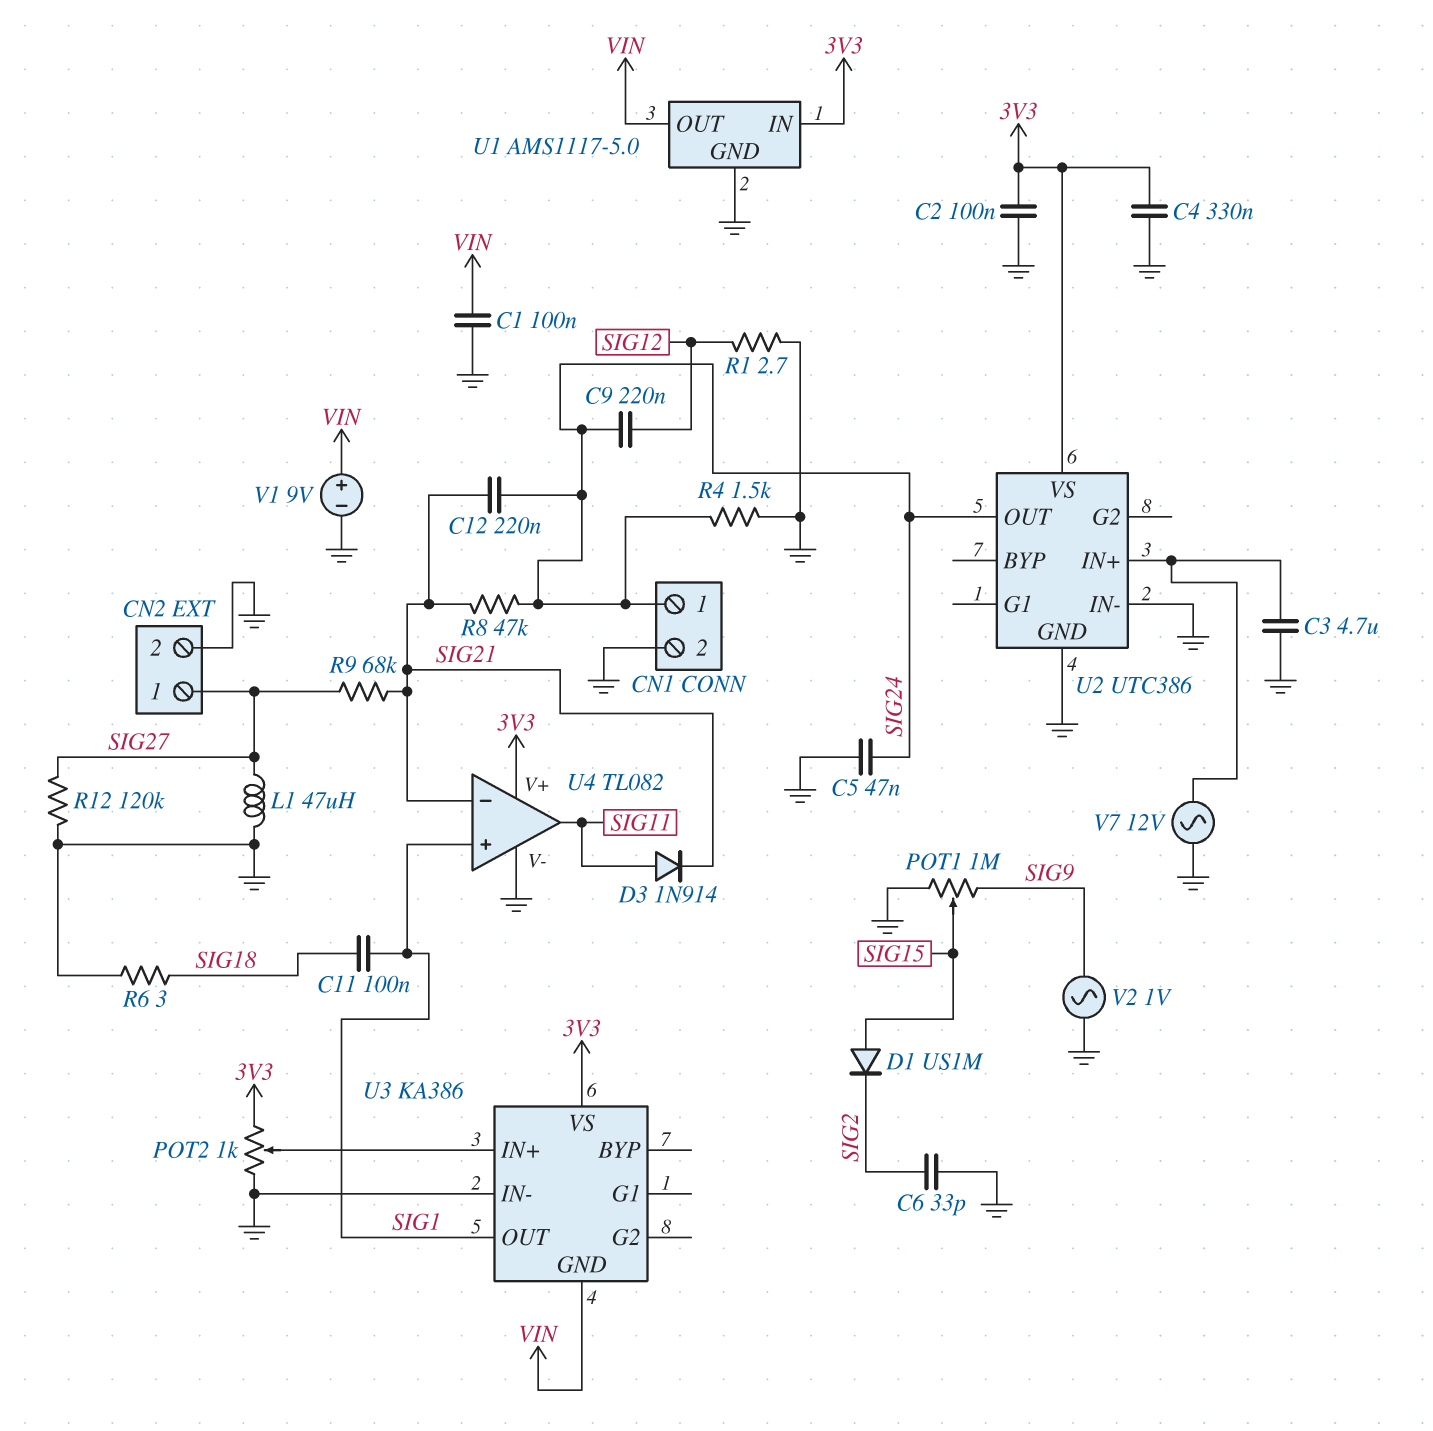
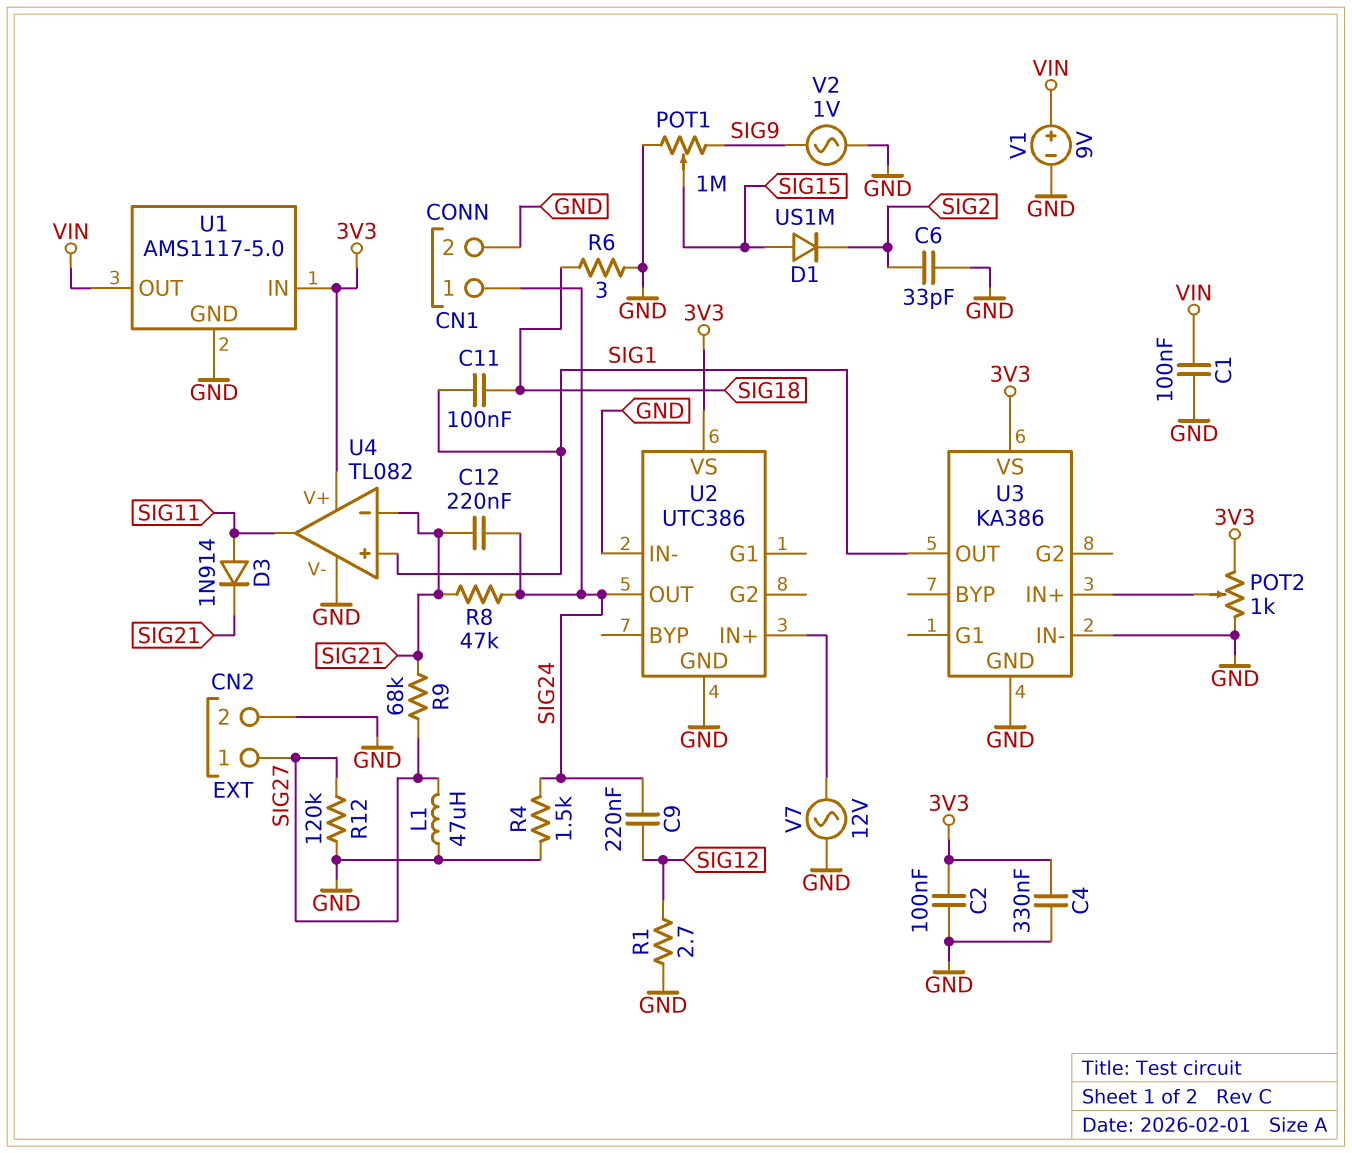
C3: 4.7uF (GND, U2/IN+) -> none
C5: 47nF (GND, SIG24) -> none
U3 pin GND: VIN -> GND

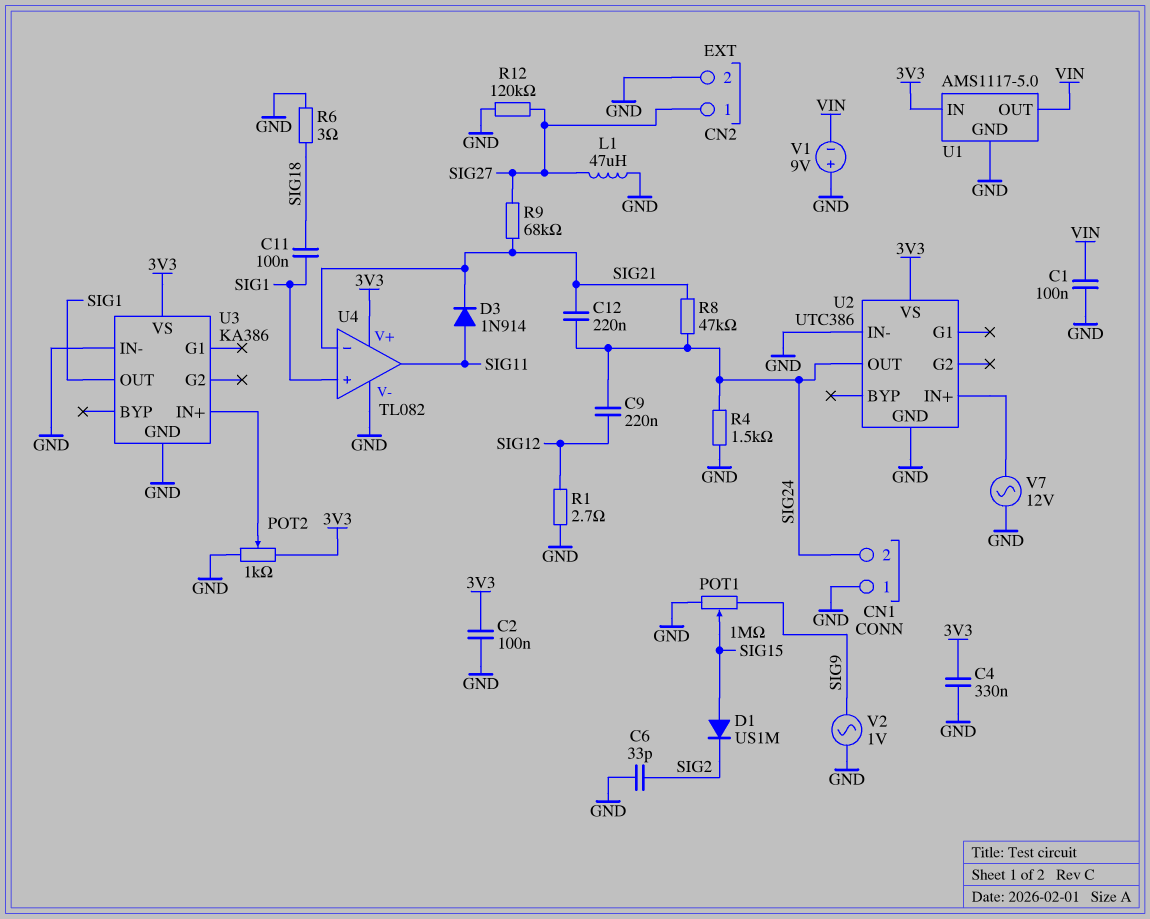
CN1 pin 1: SIG24 -> GND
CN1 pin 2: GND -> SIG24
V1: 9V (plus VIN, minus GND) -> 9V (plus GND, minus VIN)

